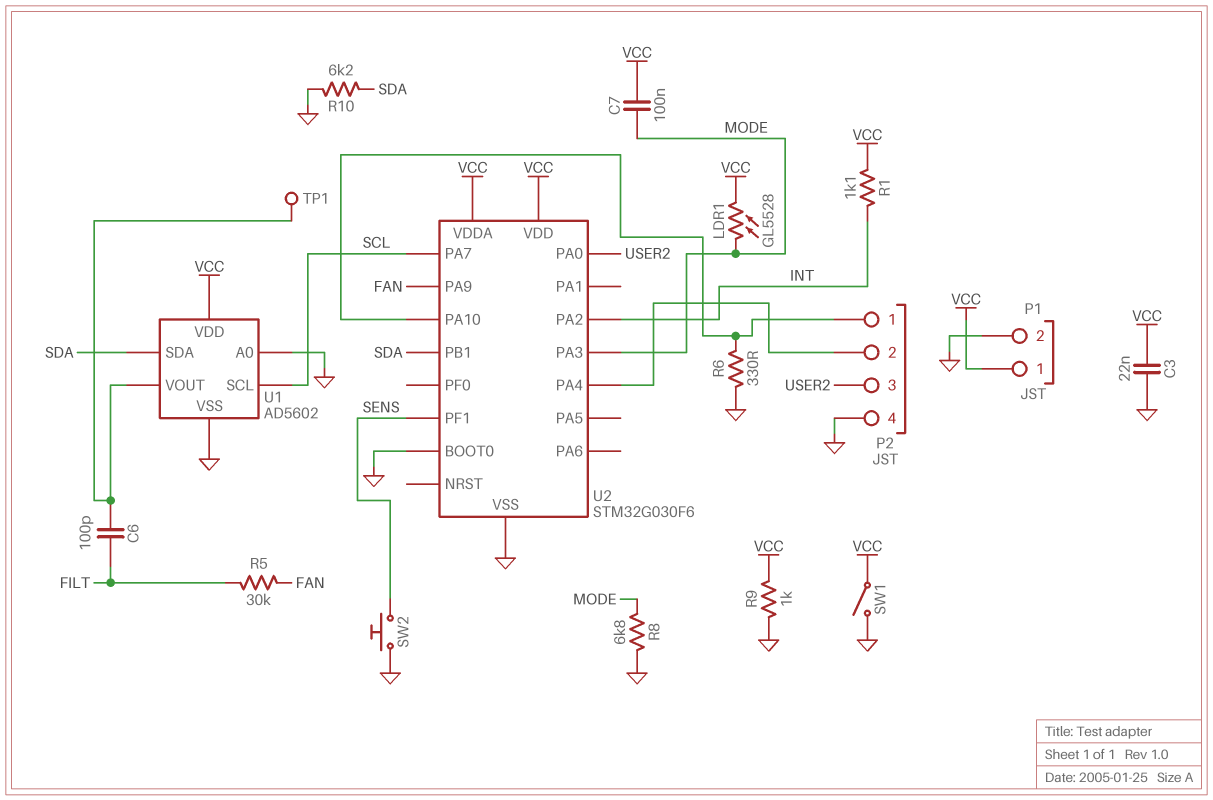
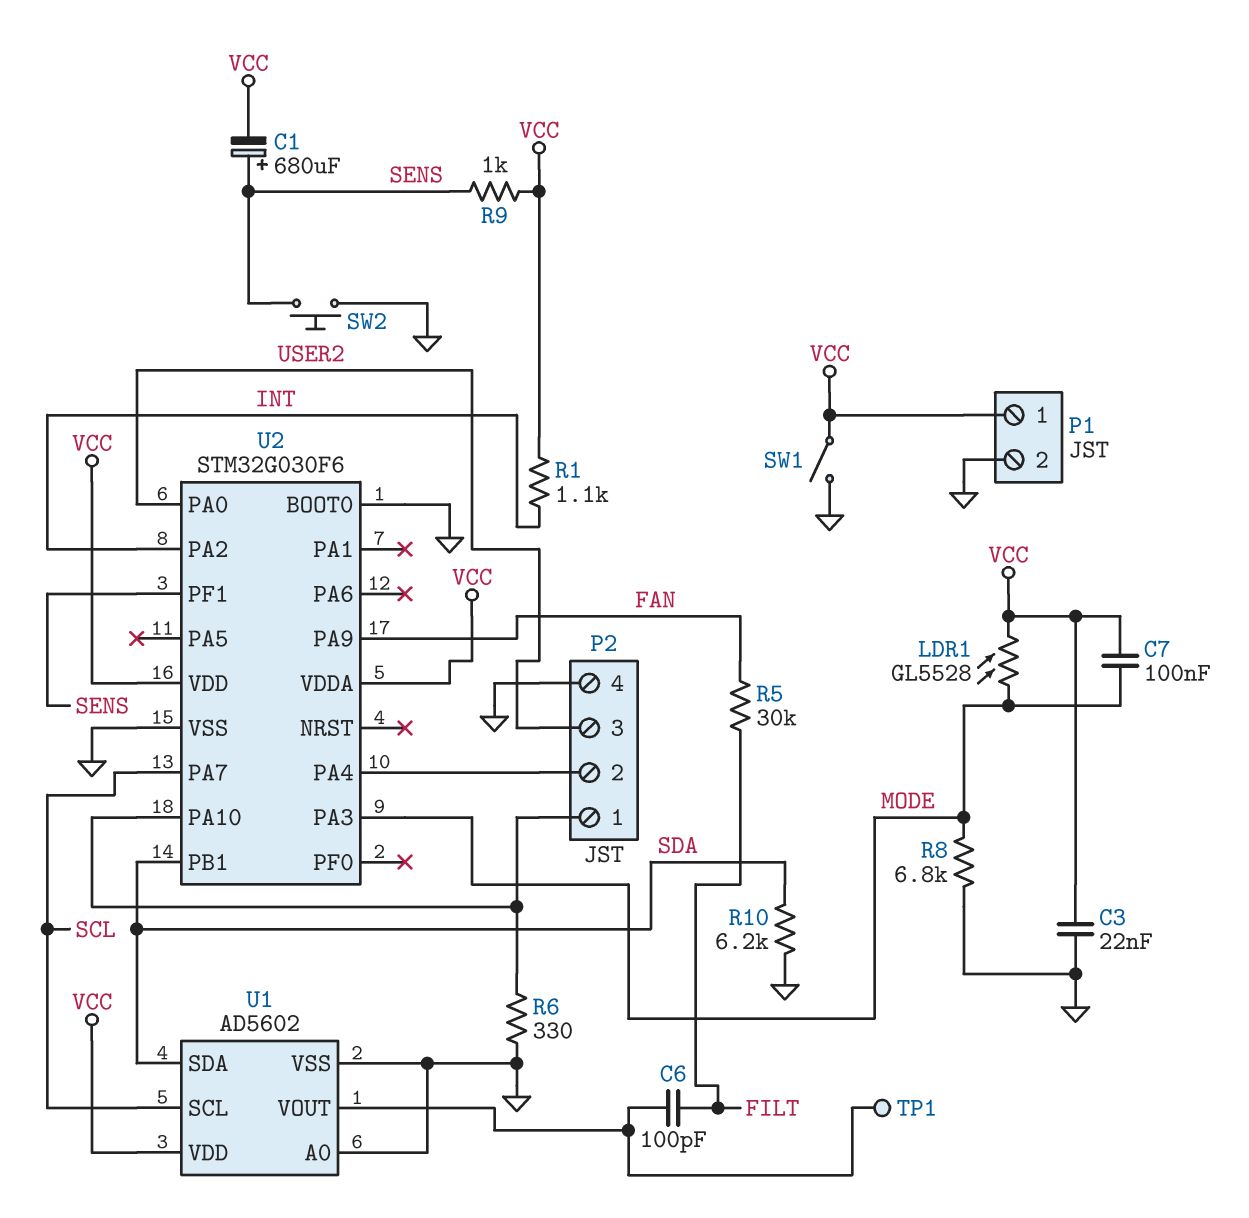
C1: none -> 680uF (plus SENS, minus VCC)
R9: 1k (GND, VCC) -> 1k (SENS, VCC)

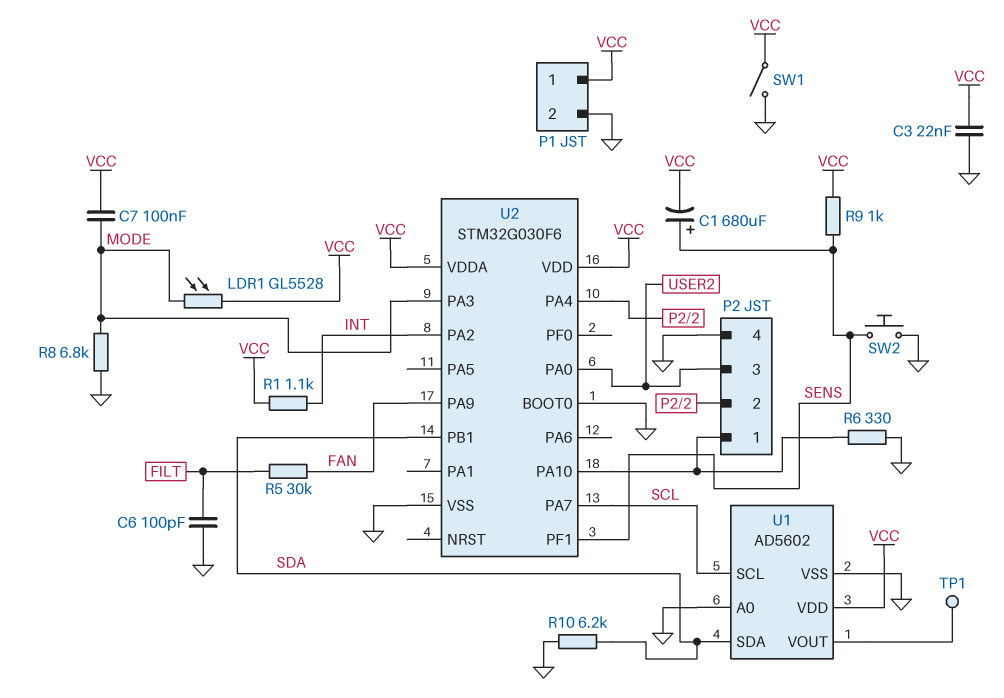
C6: 100pF (FILT, U1/VOUT) -> 100pF (FILT, GND)

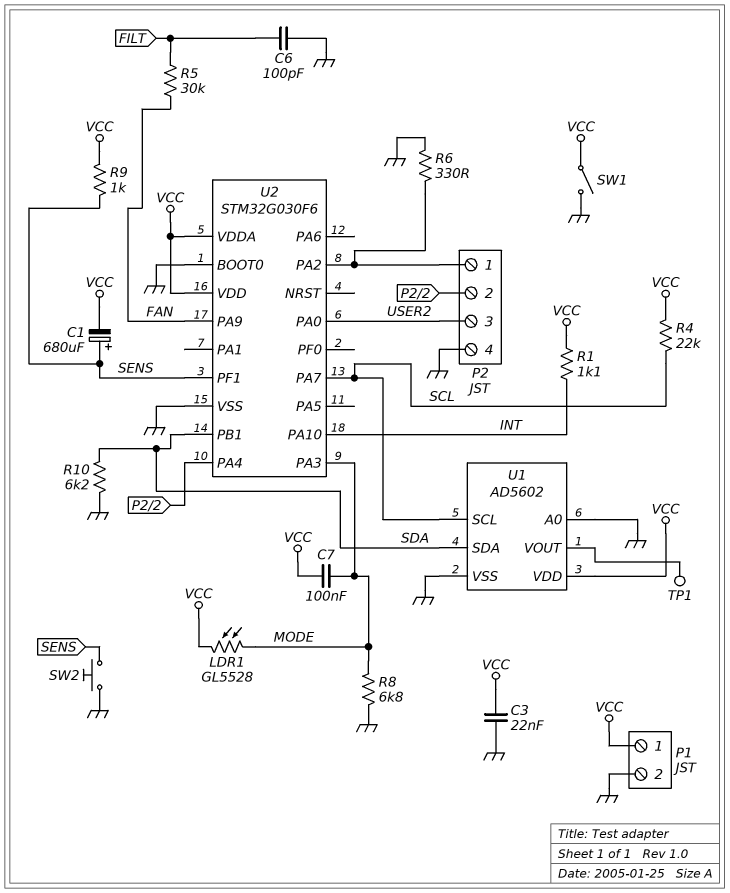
R4: none -> 22k (SCL, VCC)
U2 pin PA2: INT -> P2/1
U2 pin PA10: P2/1 -> INT

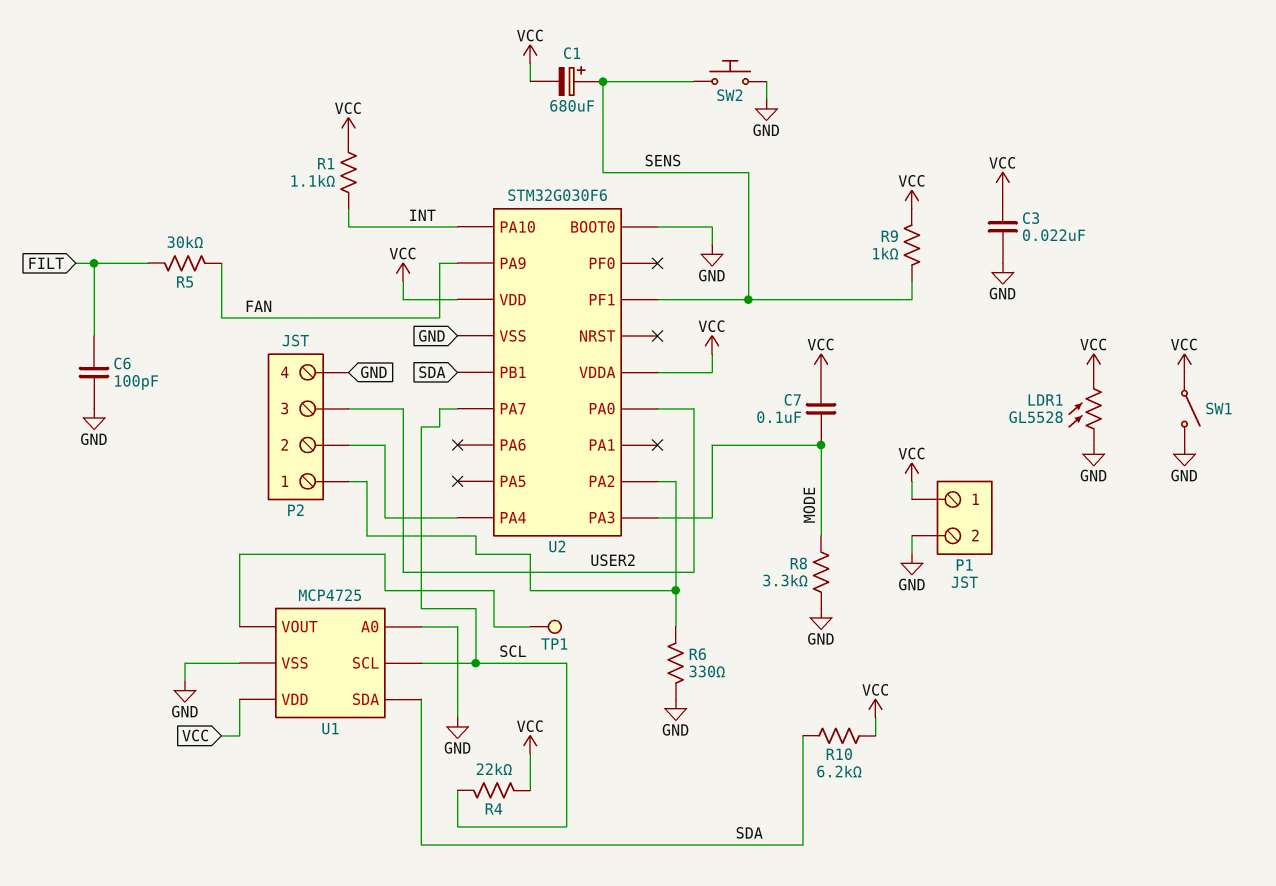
LDR1: GL5528 (MODE, VCC) -> GL5528 (GND, VCC)
R8: 6.8k (GND, MODE) -> 3.3k (GND, MODE)
R10: 6.2k (GND, SDA) -> 6.2k (SDA, VCC)
U1: AD5602 -> MCP4725

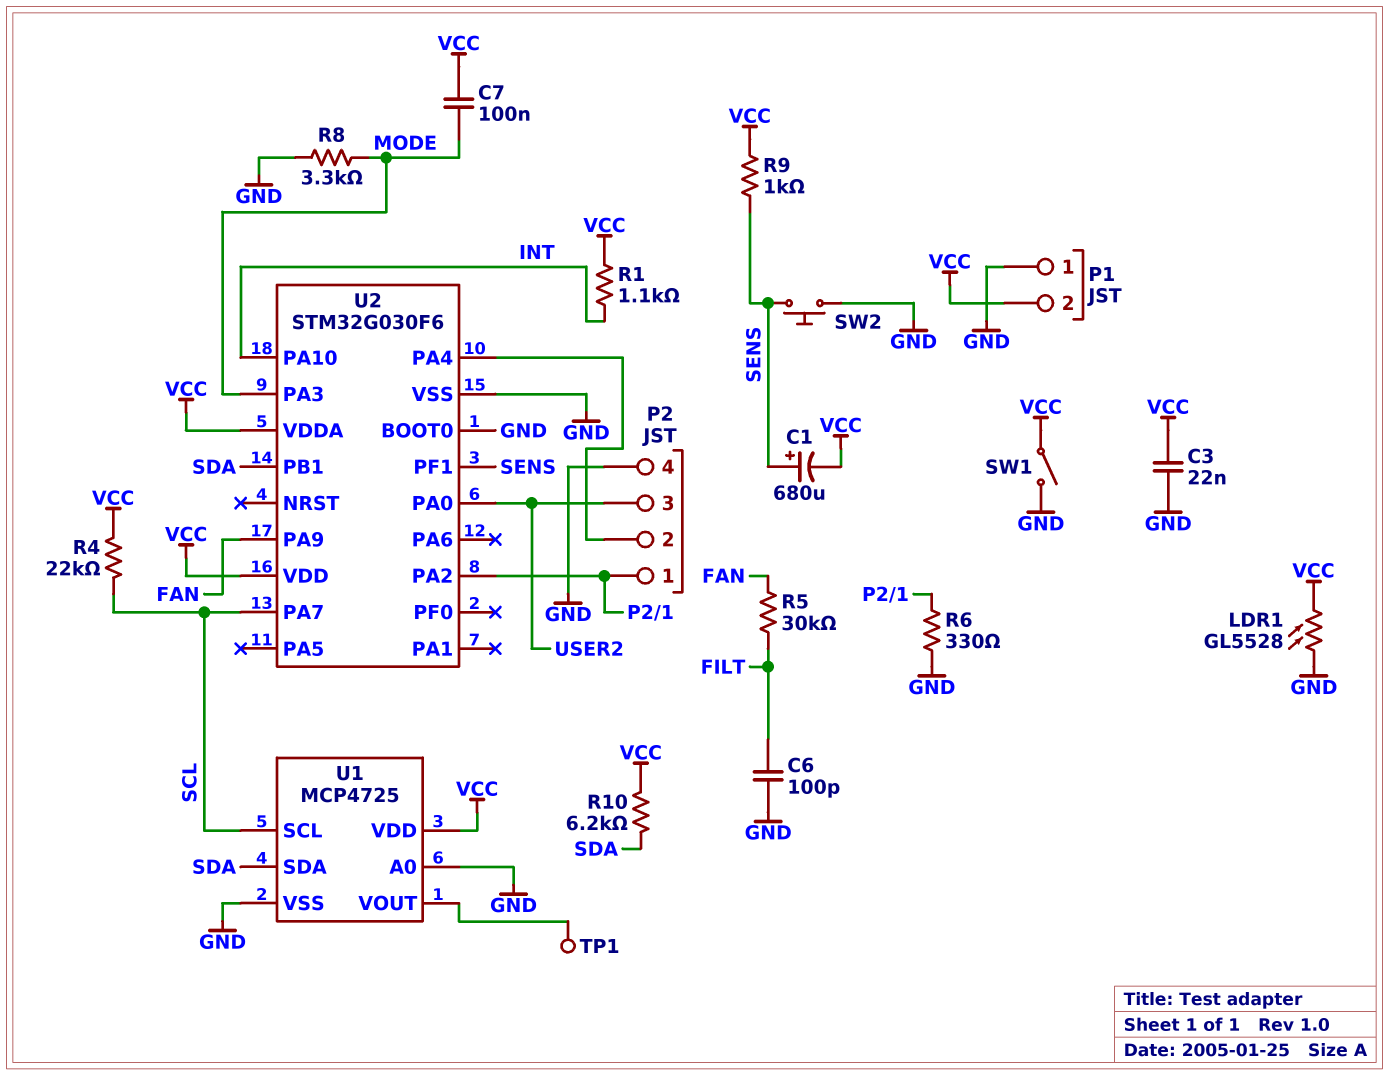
P1 pin 1: VCC -> GND
P1 pin 2: GND -> VCC

